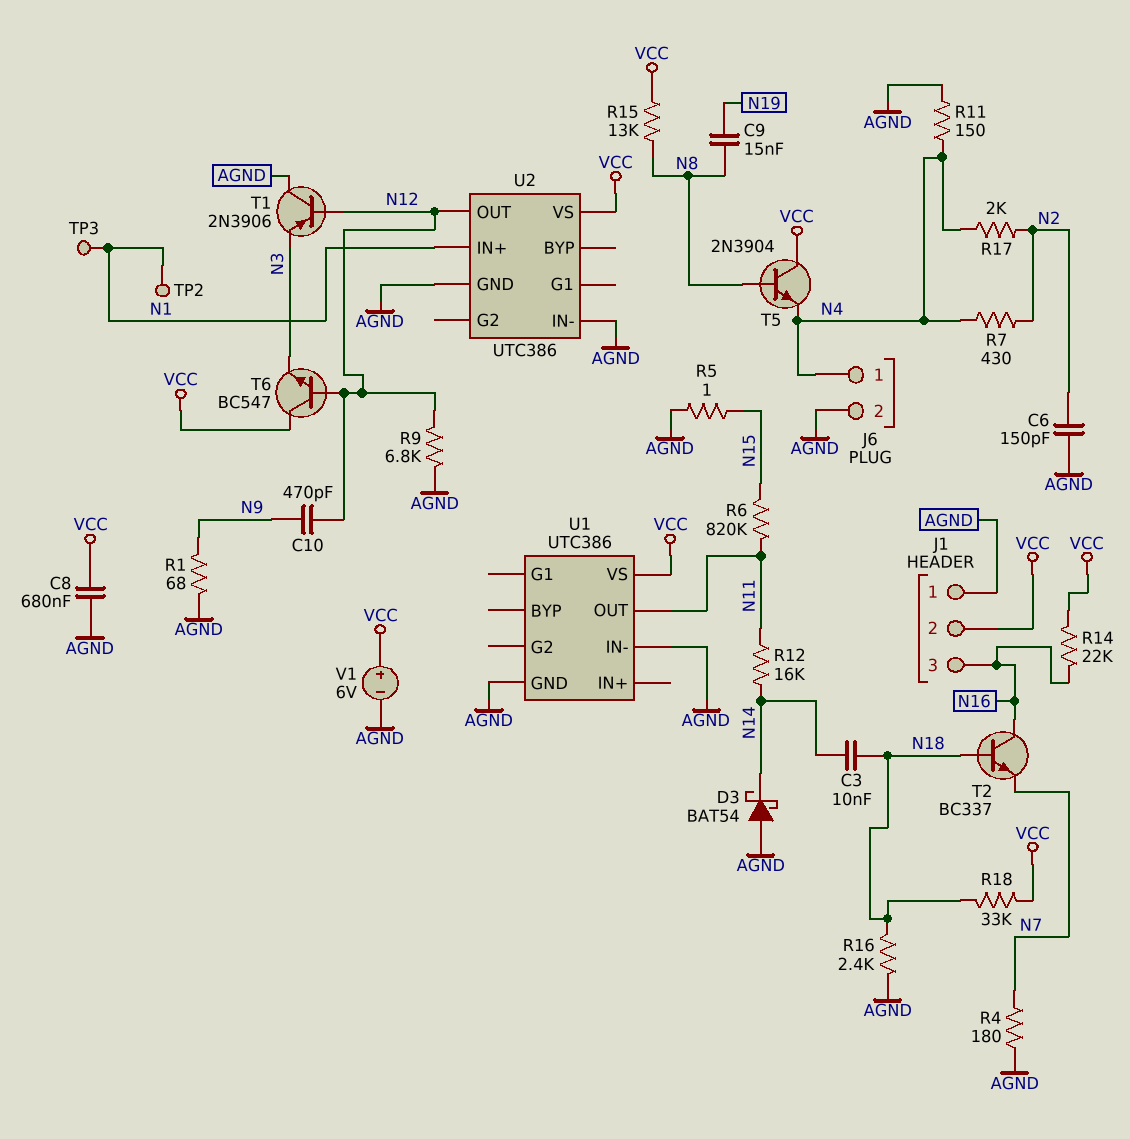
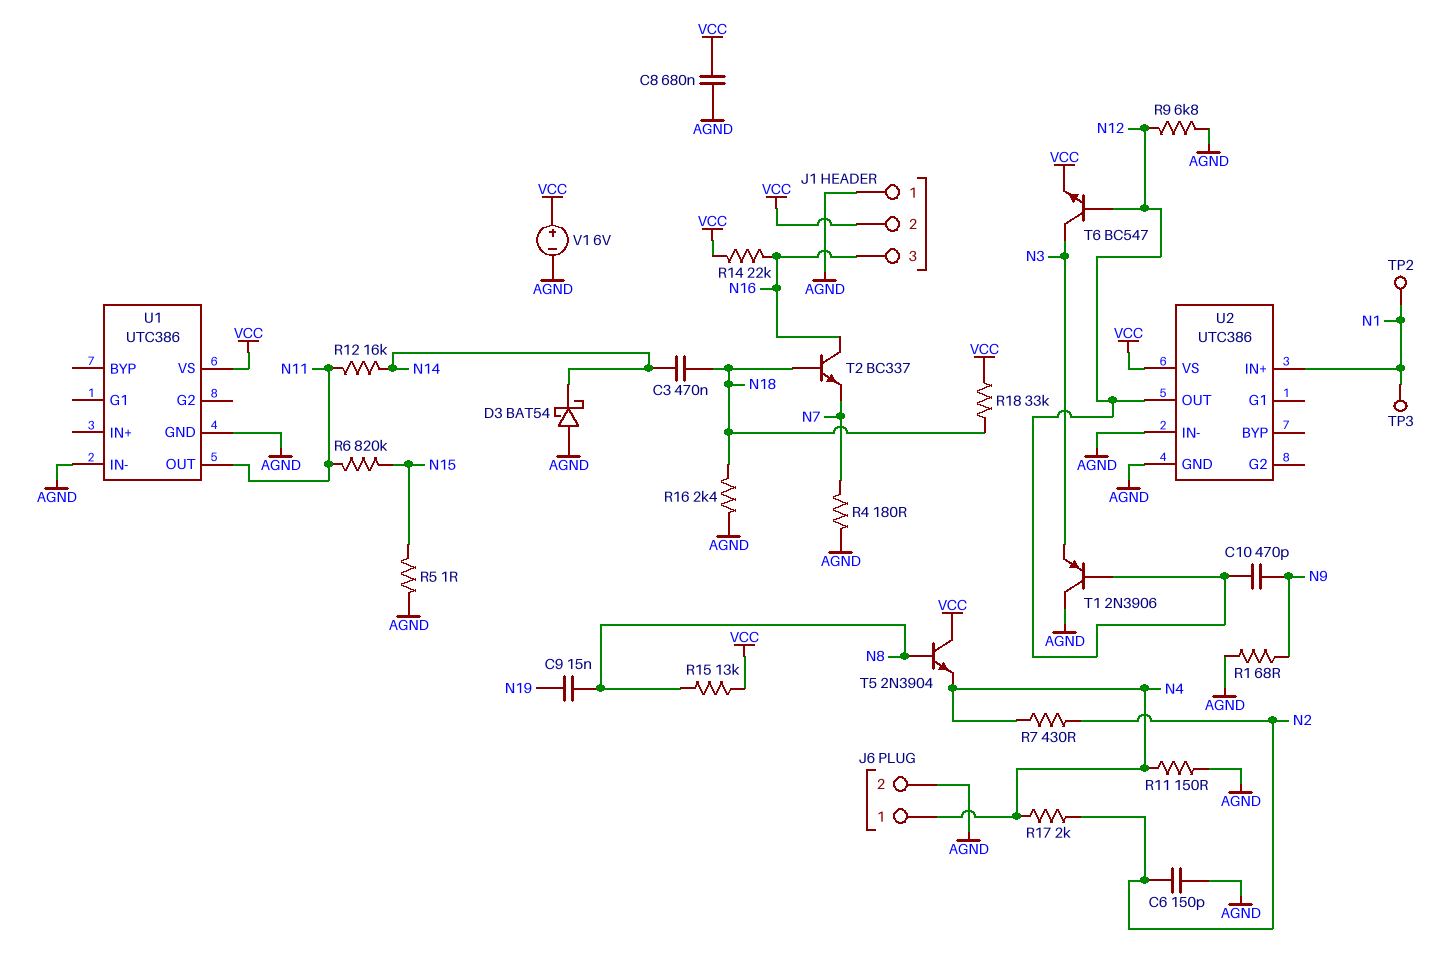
C3: 10nF (N14, N18) -> 470nF (N14, N18)
T6: NPN BC547 (B N12, C VCC, E N3) -> NPN BC547 (B N12, C N3, E VCC)

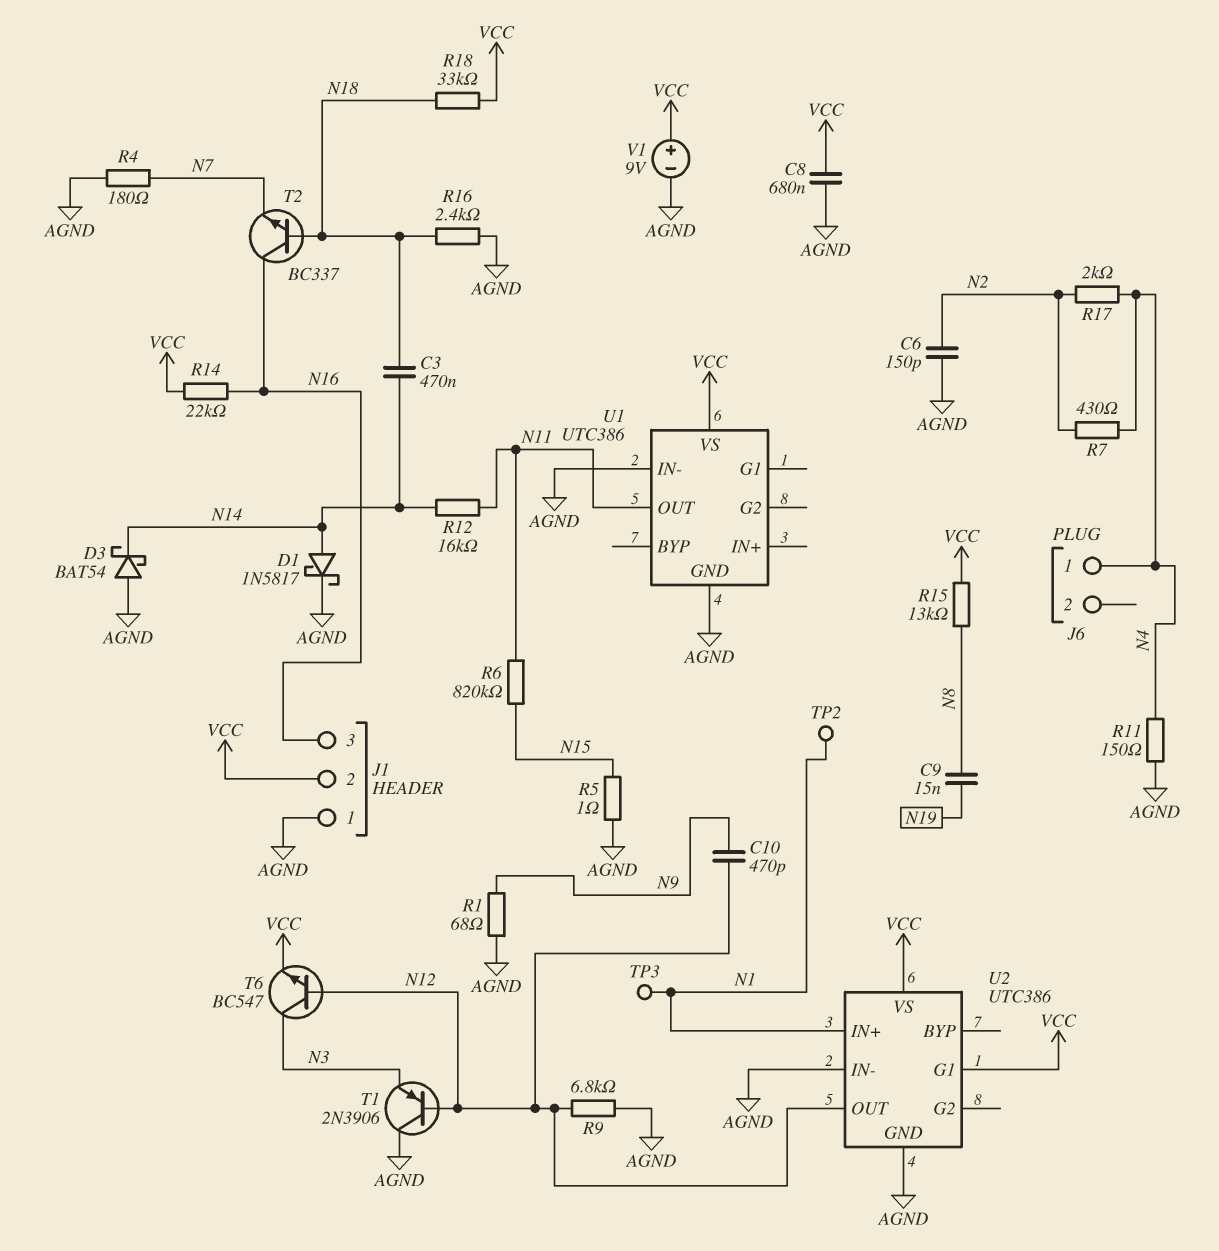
D1: none -> schottky 1N5817 (A N14, K AGND)
J6 pin 2: AGND -> none
T5: NPN 2N3904 (B N8, C VCC, E N4) -> none
U2 pin G1: none -> VCC
V1: 6V (plus VCC, minus AGND) -> 9V (plus VCC, minus AGND)

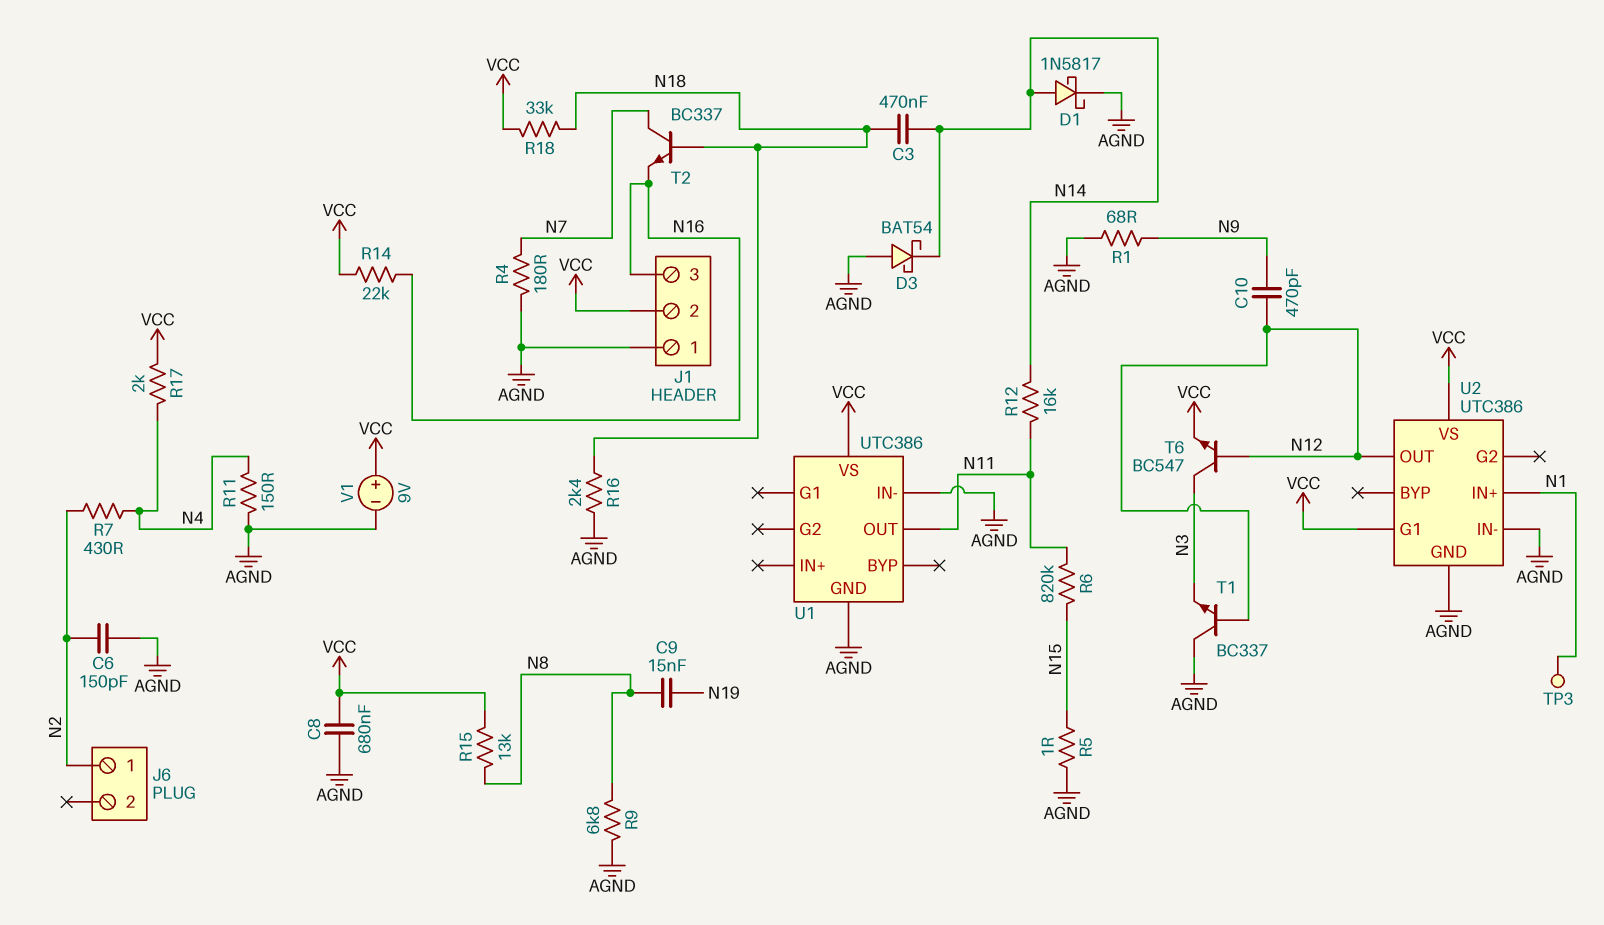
J6 pin 1: N4 -> N2
R9: 6.8k (AGND, N12) -> 6.8k (AGND, N8)
R17: 2k (N2, N4) -> 2k (N4, VCC)
T1: PNP 2N3906 (B N12, C AGND, E N3) -> NPN BC337 (B N12, C AGND, E N3)
T2: NPN BC337 (B N18, C N16, E N7) -> NPN BC337 (B N18, C N7, E N16)
TP2: test point (N1) -> none

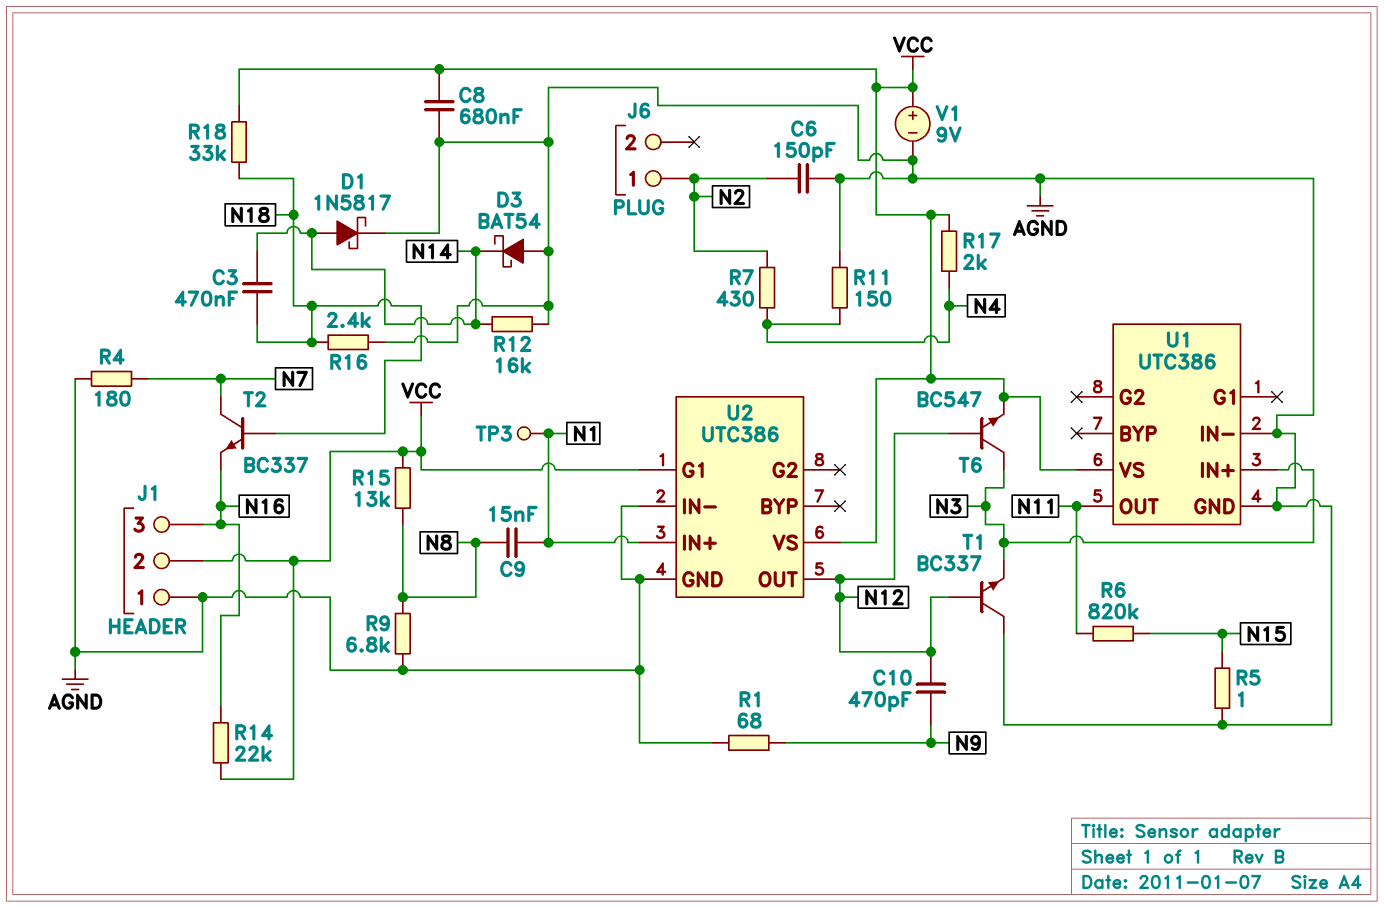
C9: 15nF (N8, N19) -> 15nF (N1, N8)
R12: 16k (N11, N14) -> 16k (AGND, N14)
U1 pin IN+: none -> N3

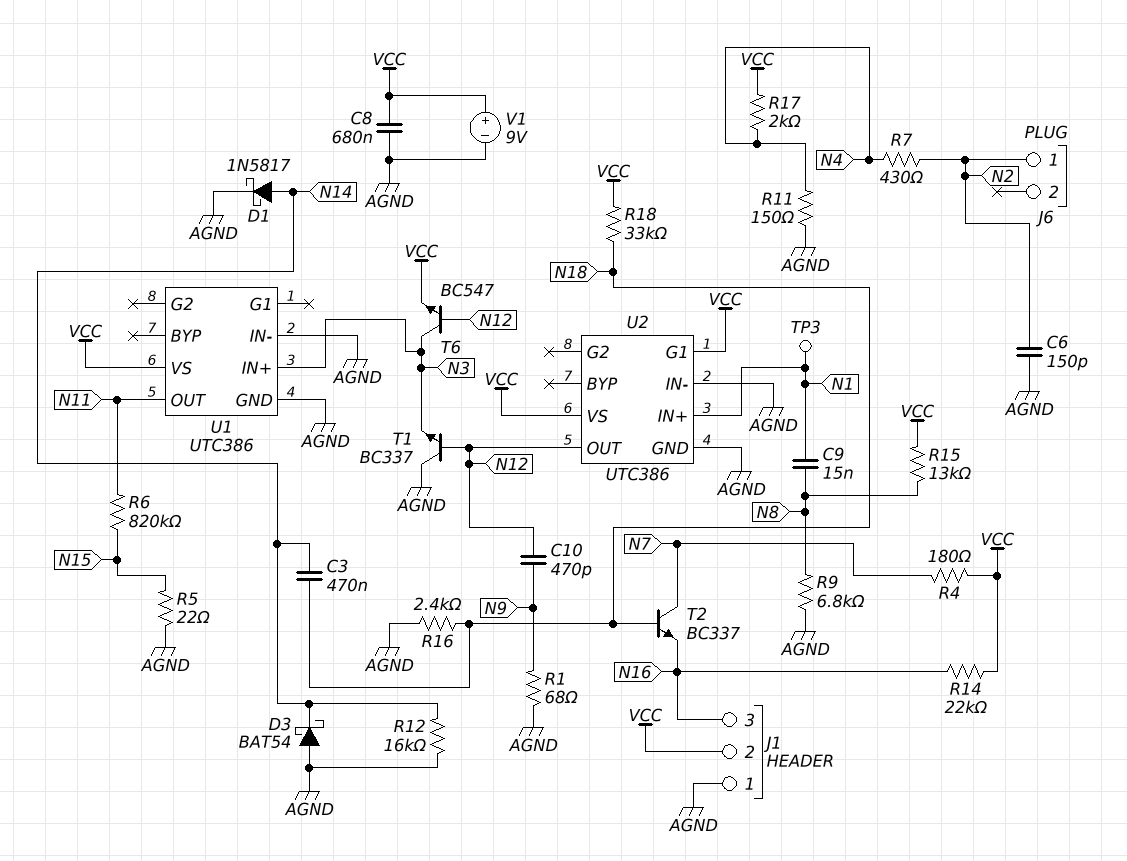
R4: 180 (AGND, N7) -> 180 (N7, VCC)
R5: 1 (AGND, N15) -> 22 (AGND, N15)

